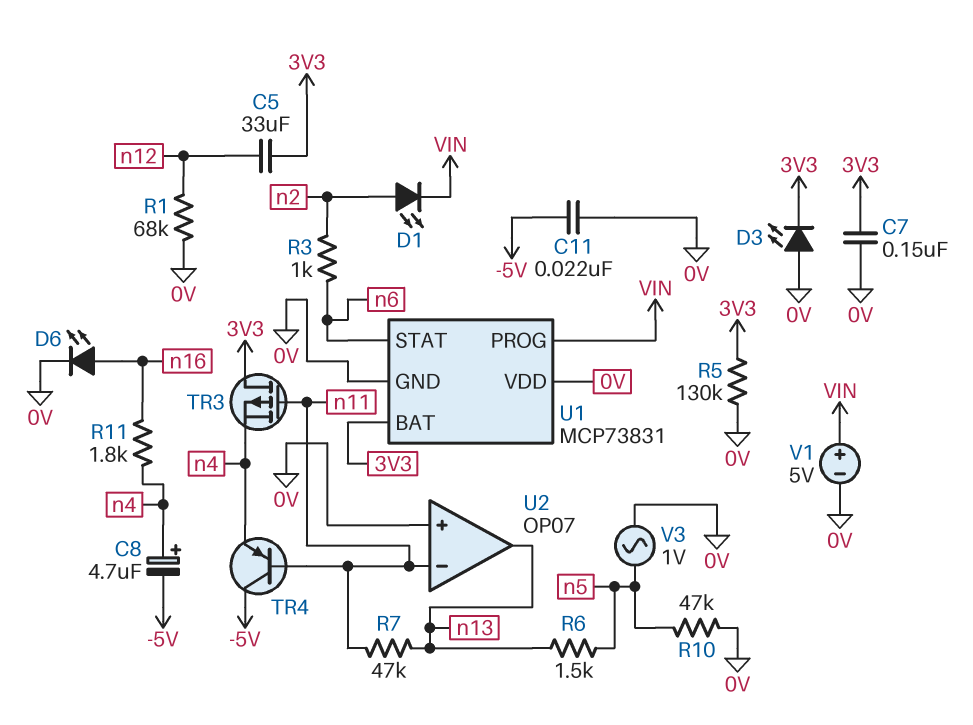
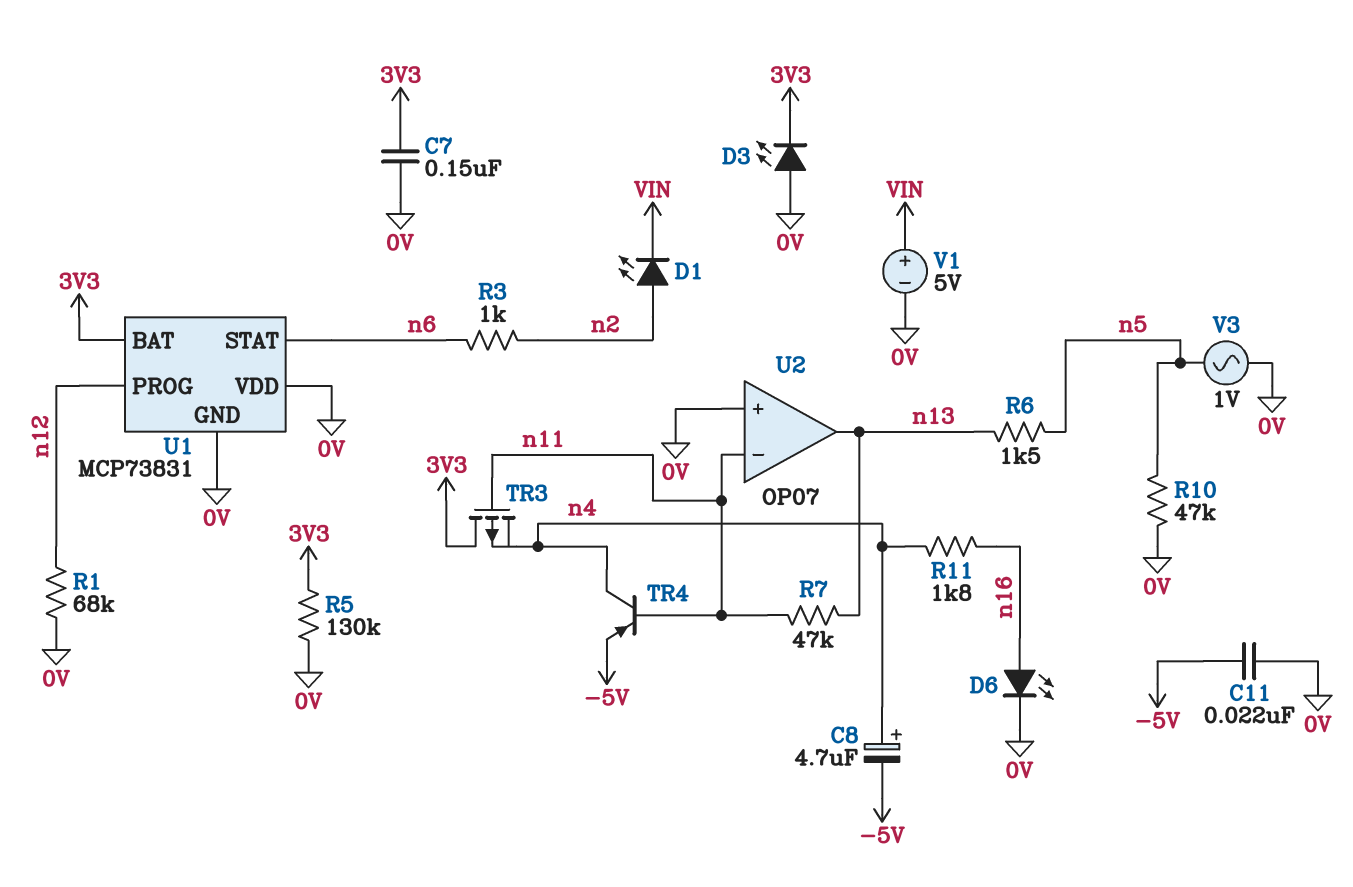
C5: 33uF (3V3, n12) -> none
TR4: PNP (B n11, C -5V, E n4) -> PNP (B n11, C n4, E -5V)
U1 pin PROG: VIN -> n12

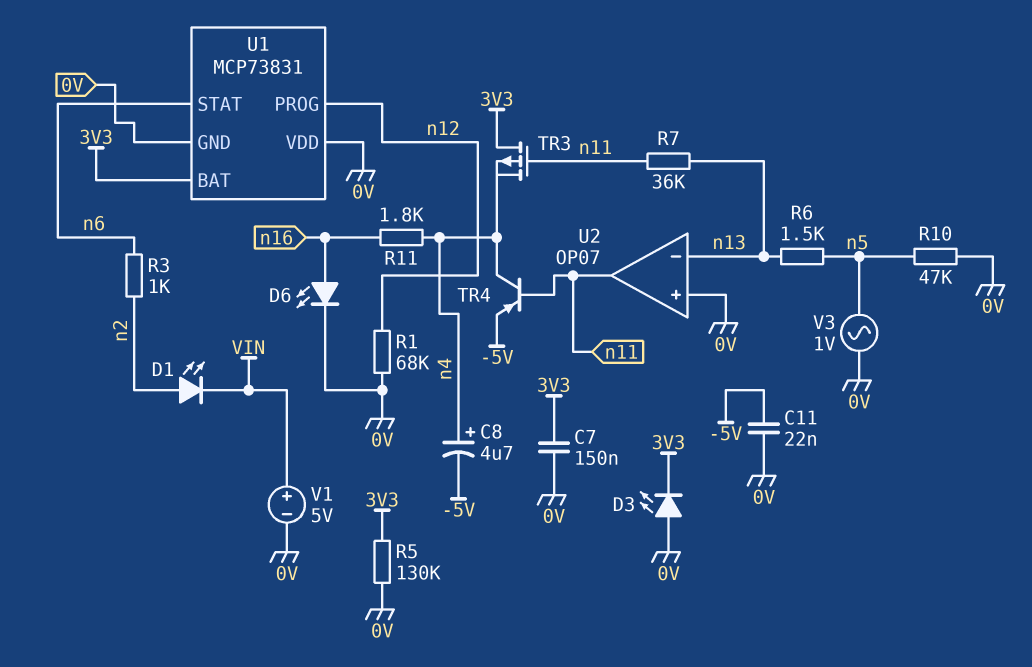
R7: 47k (n11, n13) -> 36k (n11, n13)
U2 pin in-: n11 -> n13
U2 pin out: n13 -> n11

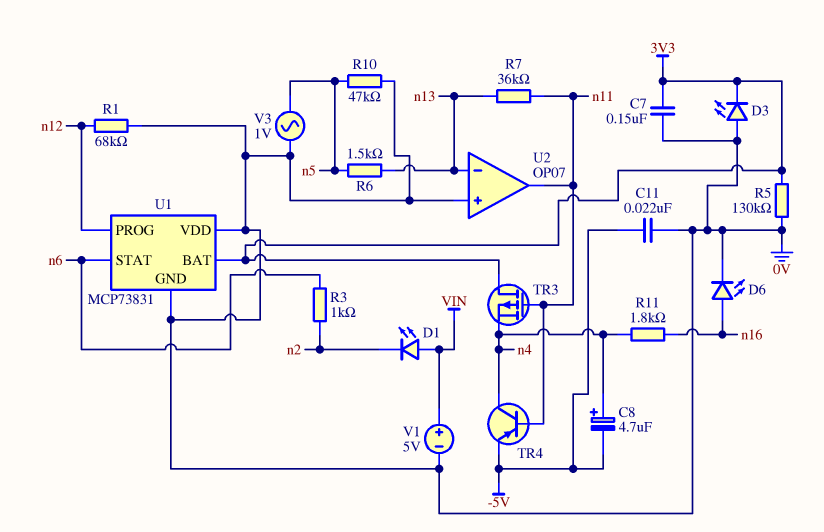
D1: LED (A n2, K VIN) -> LED (A VIN, K n2)

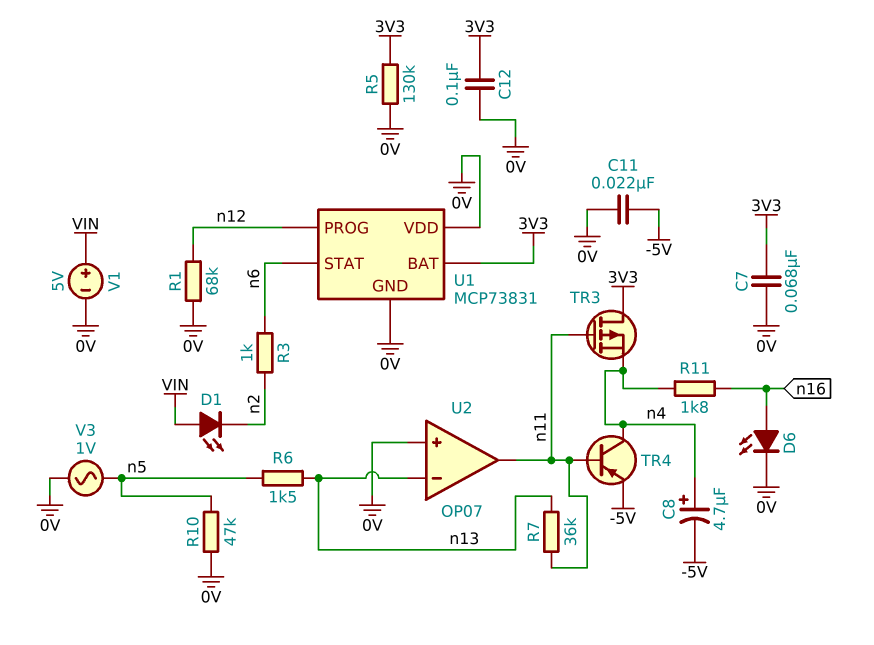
C7: 150nF (0V, 3V3) -> 68nF (0V, 3V3)
C12: none -> 100nF (0V, 3V3)
D3: LED (A 0V, K 3V3) -> none

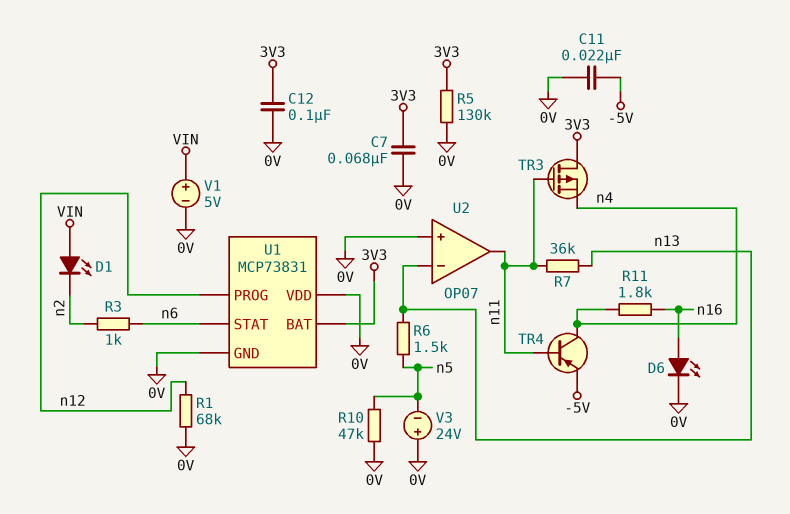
C8: 4.7uF (plus n4, minus -5V) -> none
V3: AC 1V (0V, n5) -> 24V (plus 0V, minus n5)

